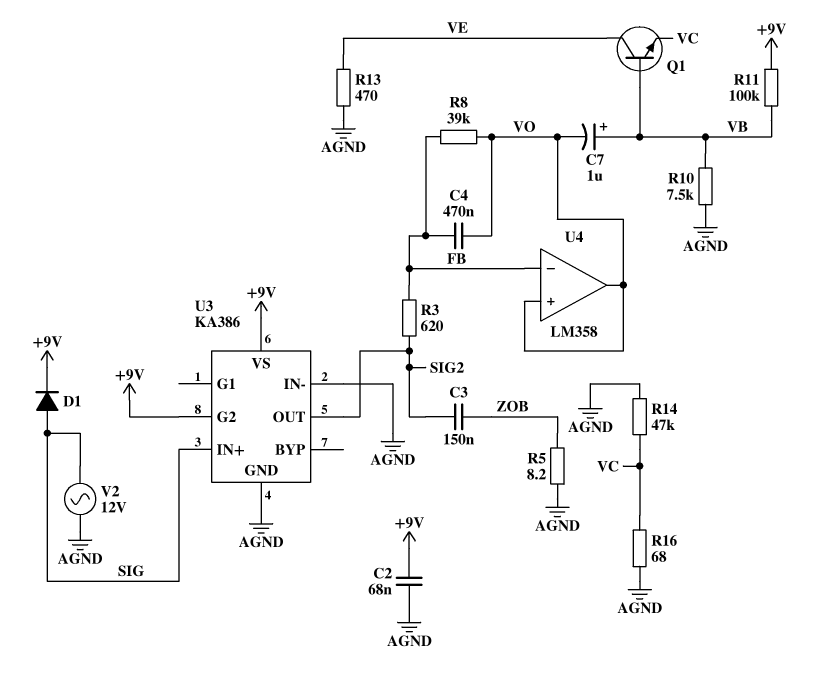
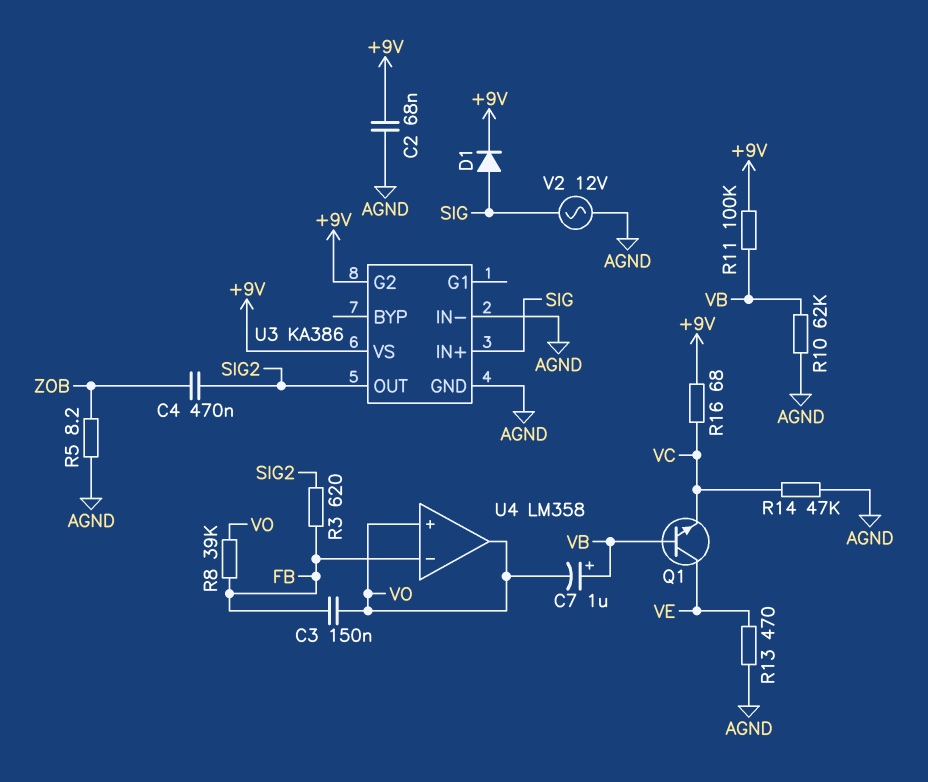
C3: 150nF (SIG2, ZOB) -> 150nF (FB, VO)
C4: 470nF (FB, VO) -> 470nF (SIG2, ZOB)
R10: 7.5k (AGND, VB) -> 62k (AGND, VB)
R16: 68 (AGND, VC) -> 68 (+9V, VC)

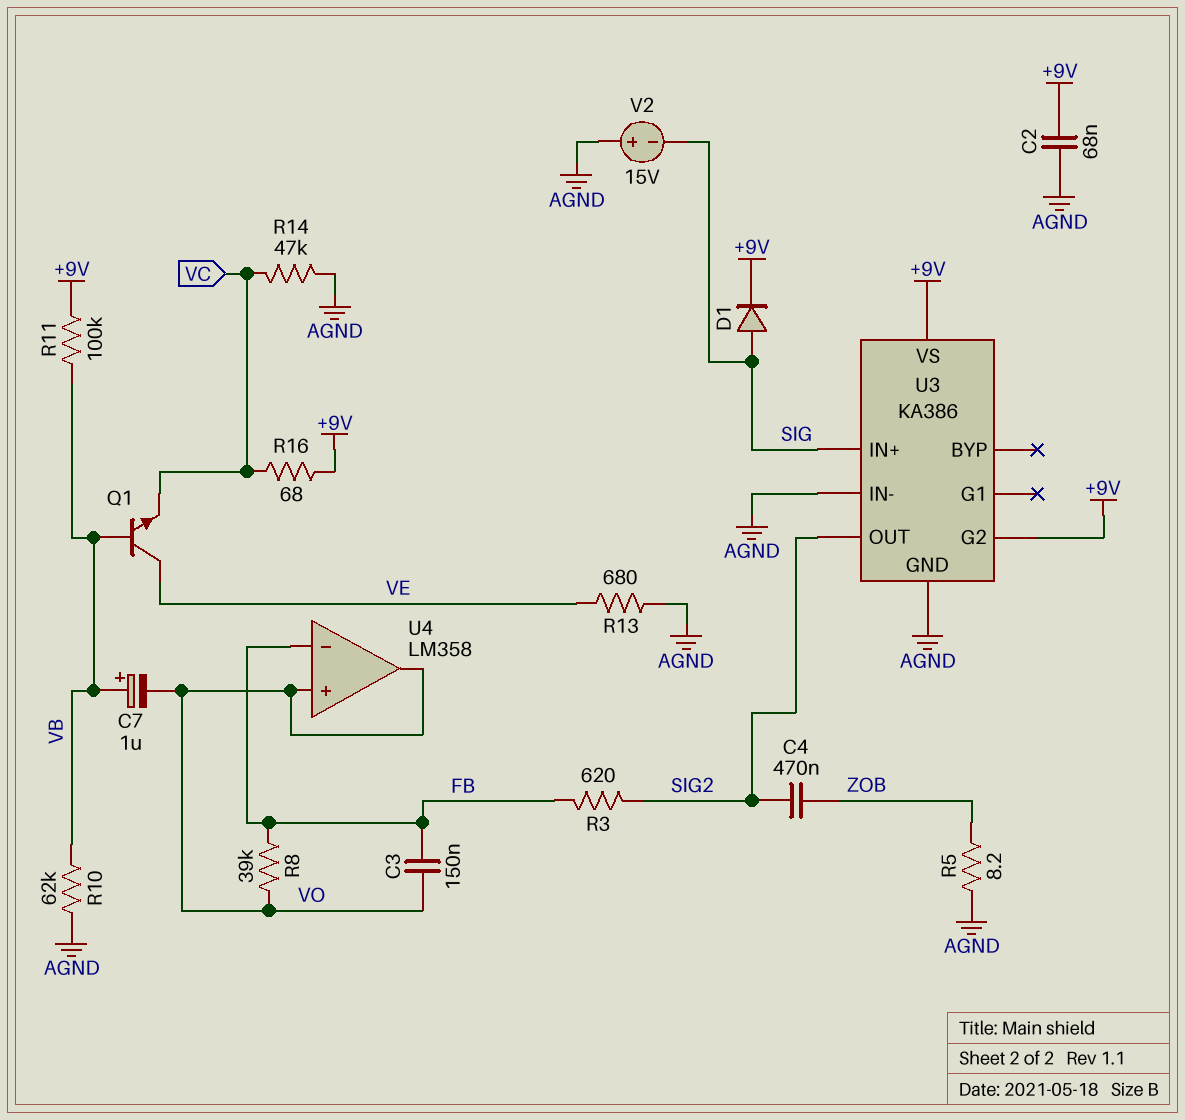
R13: 470 (AGND, VE) -> 680 (AGND, VE)
V2: AC 12V (AGND, SIG) -> 15V (plus AGND, minus SIG)

